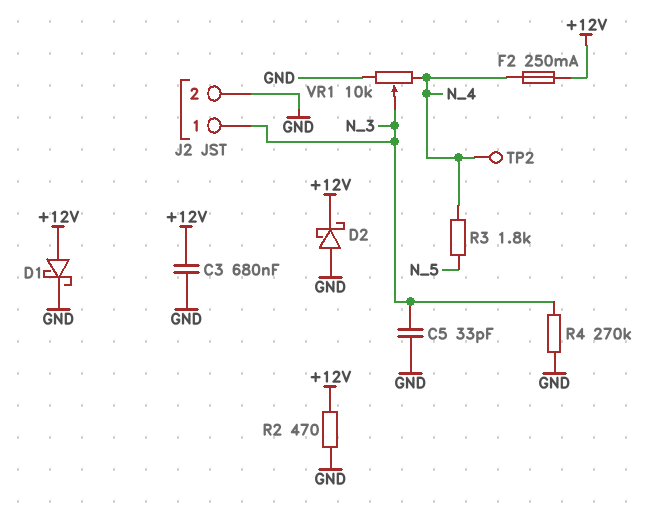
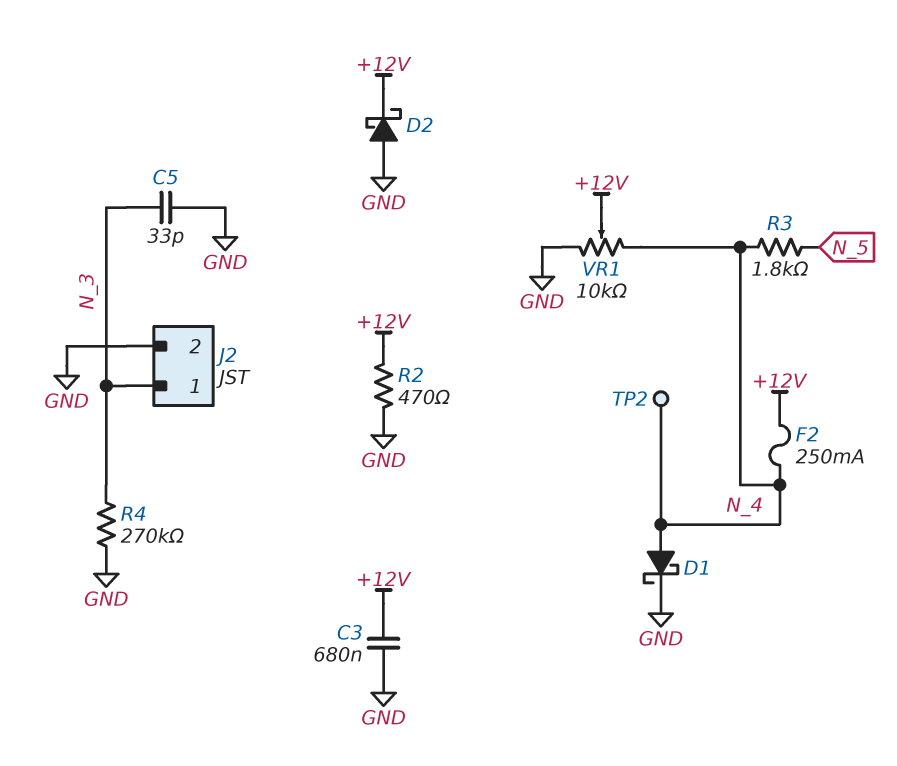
D1: schottky (A +12V, K GND) -> schottky (A N_4, K GND)
VR1: 10k (GND, N_4, wiper N_3) -> 10k (GND, N_4, wiper +12V)

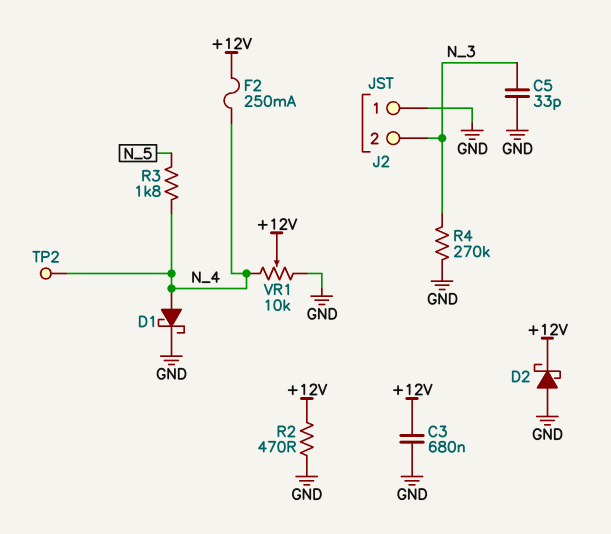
J2 pin 1: N_3 -> GND
J2 pin 2: GND -> N_3

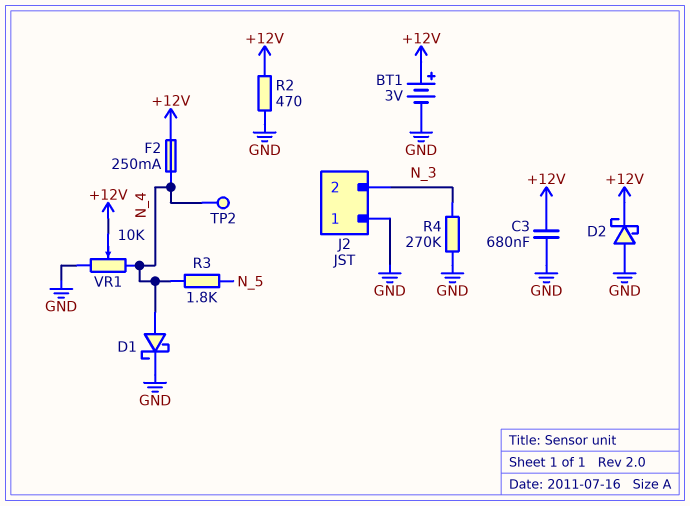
BT1: none -> 3V (plus +12V, minus GND)
C5: 33pF (GND, N_3) -> none

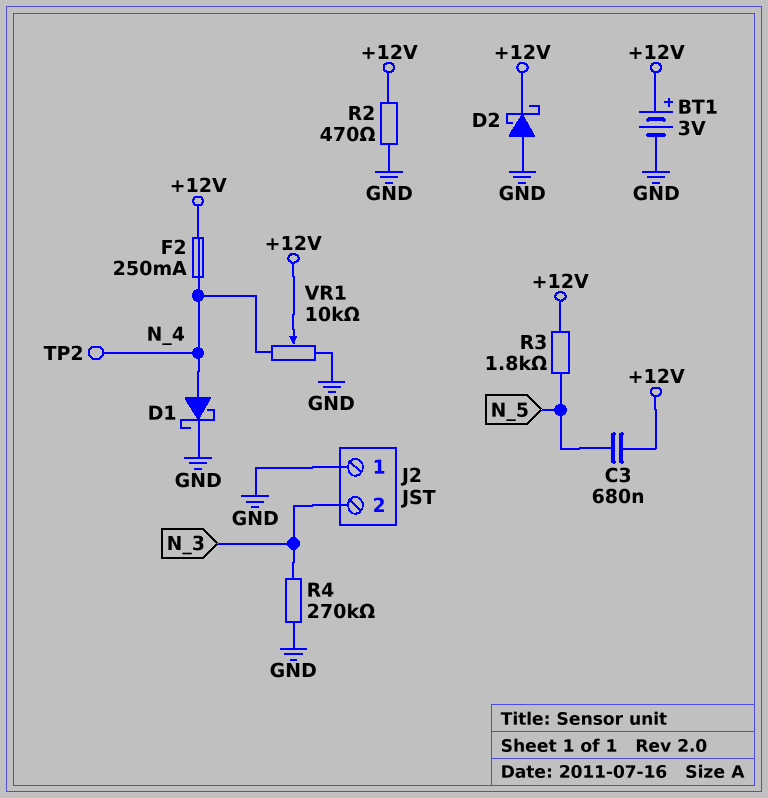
C3: 680nF (+12V, GND) -> 680nF (+12V, N_5)
R3: 1.8k (N_4, N_5) -> 1.8k (+12V, N_5)

